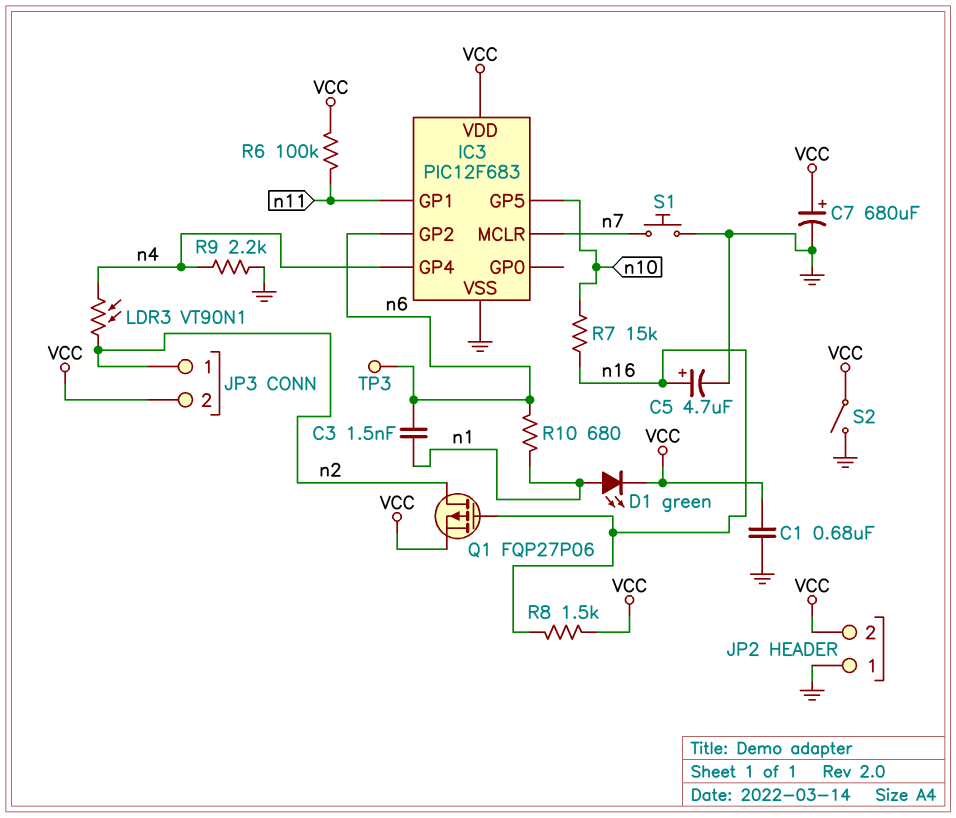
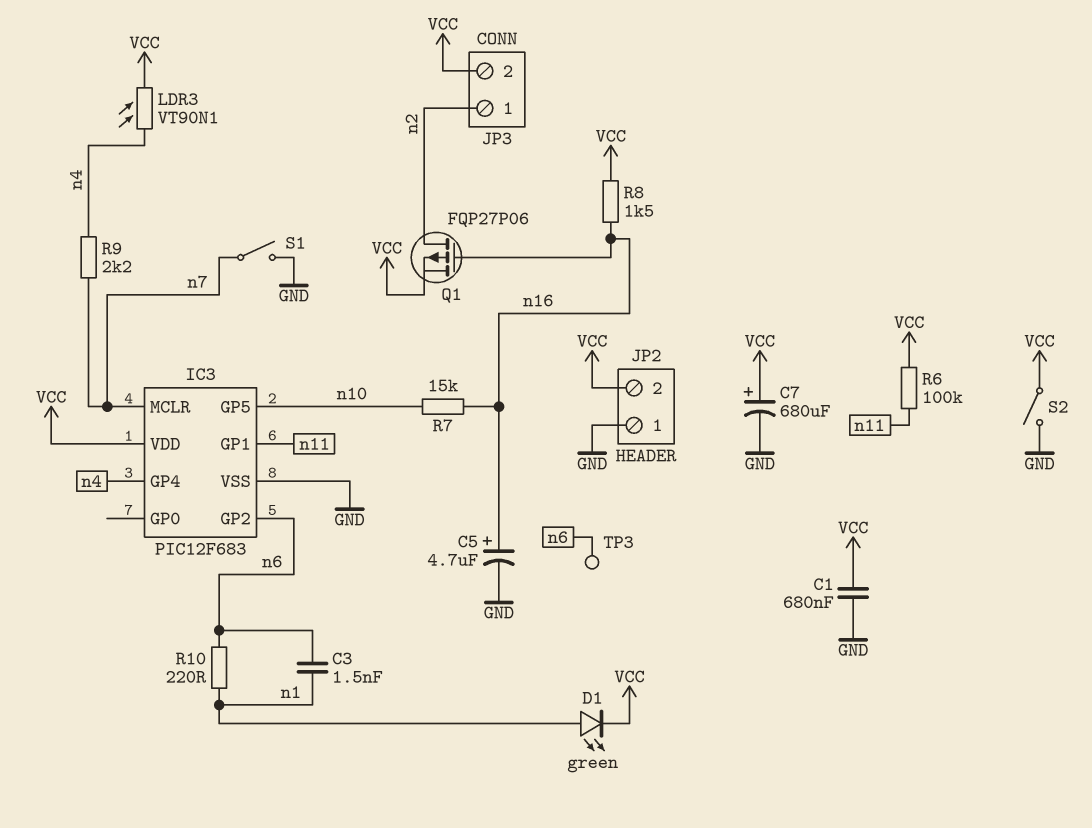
LDR3: VT90N1 (n2, n4) -> VT90N1 (VCC, n4)
R9: 2.2k (GND, n4) -> 2.2k (n4, n7)
R10: 680 (n1, n6) -> 220 (n1, n6)
S1: button (GND, n7) -> switch (GND, n7)

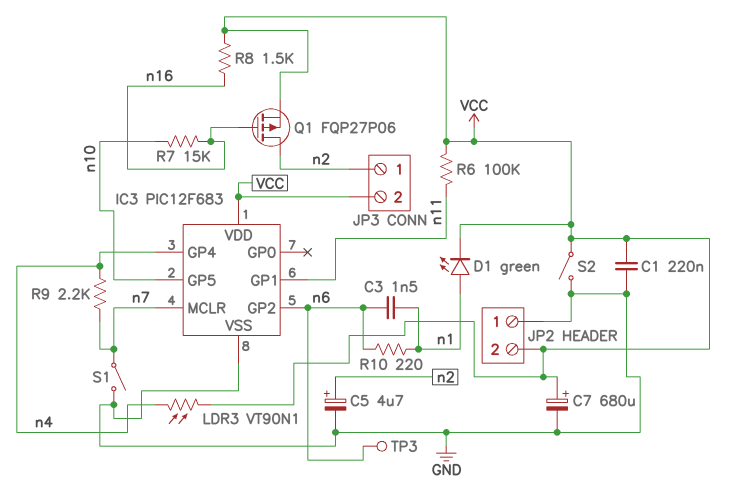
C1: 680nF (GND, VCC) -> 220nF (GND, VCC)
C5: 4.7uF (plus n16, minus GND) -> 4.7uF (plus n2, minus GND)

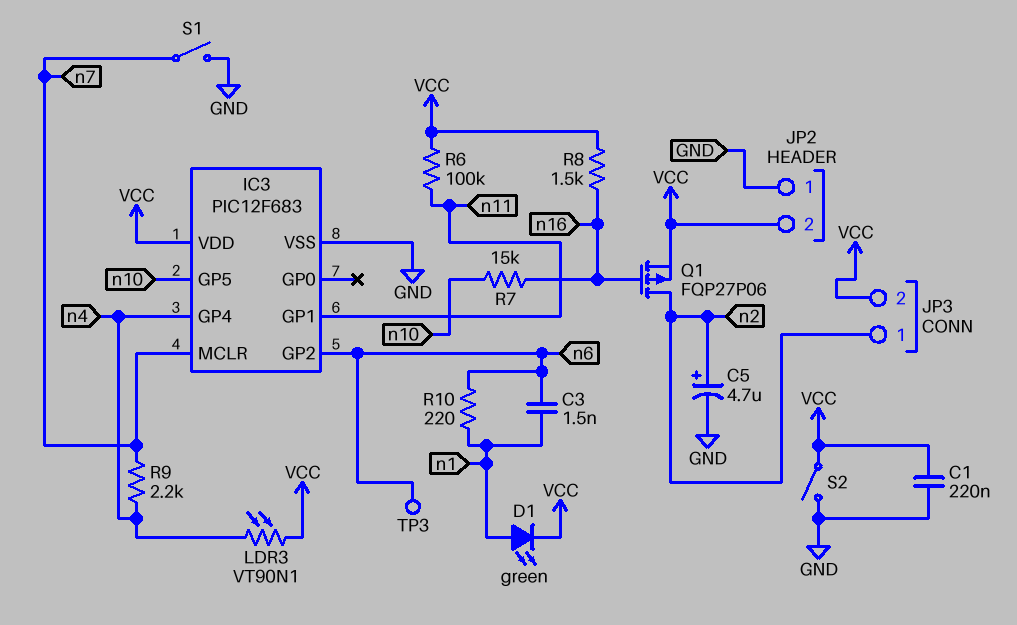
C7: 680uF (plus VCC, minus GND) -> none

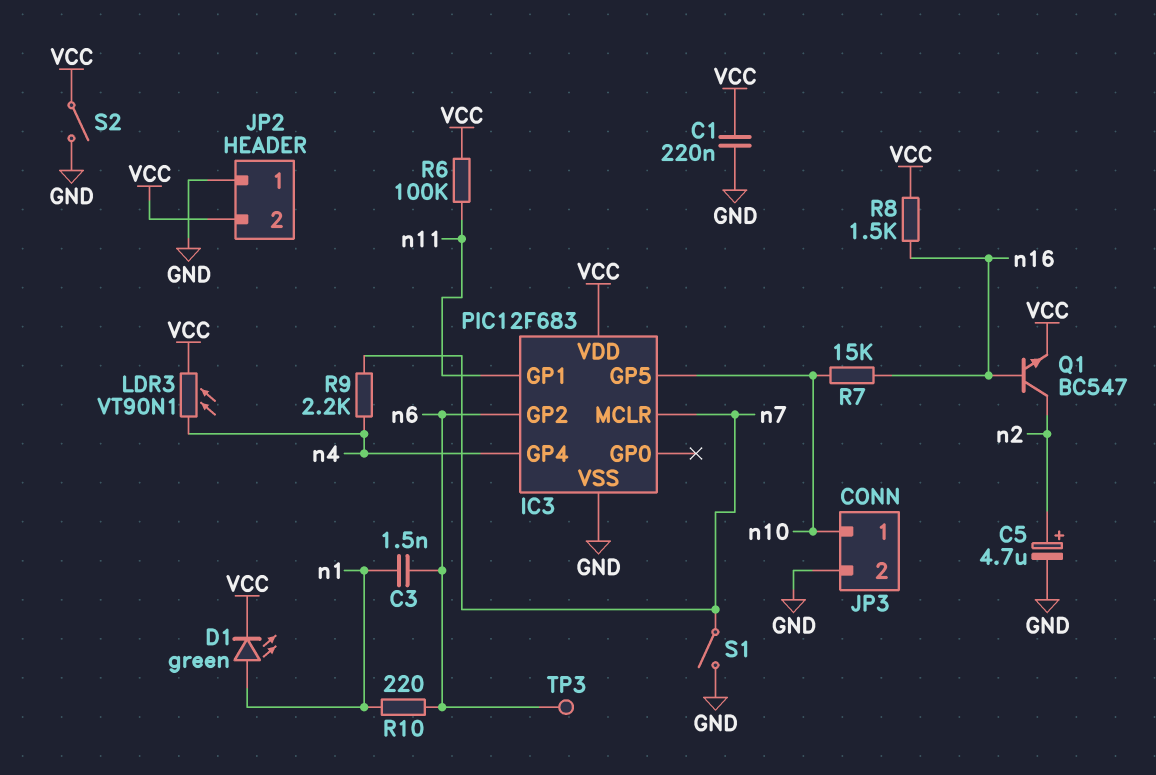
JP3 pin 1: n2 -> n10
JP3 pin 2: VCC -> GND
Q1: PMOS FQP27P06 (G n16, D n2, S VCC) -> NPN BC547 (B n16, C n2, E VCC)

